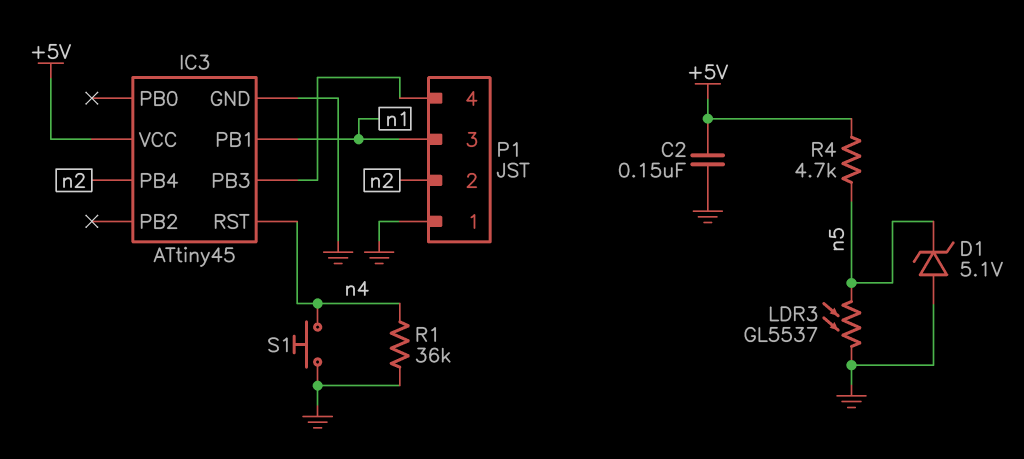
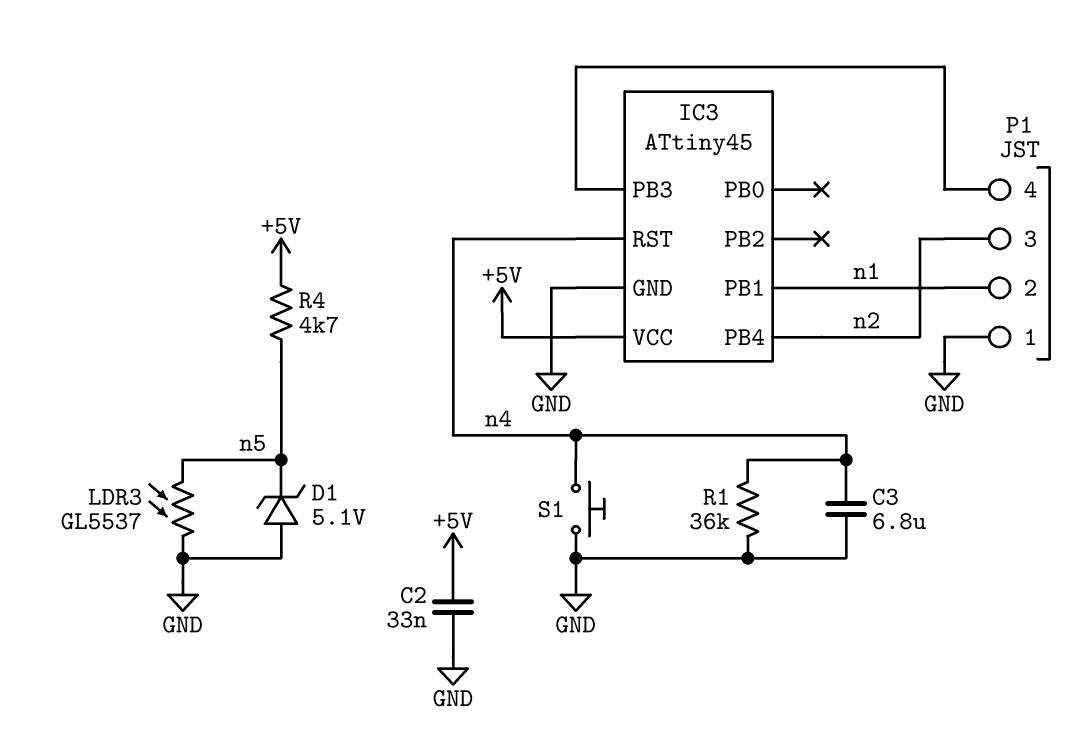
C2: 150nF (+5V, GND) -> 33nF (+5V, GND)
C3: none -> 6.8uF (GND, n4)
P1 pin 2: n2 -> n1
P1 pin 3: n1 -> n2

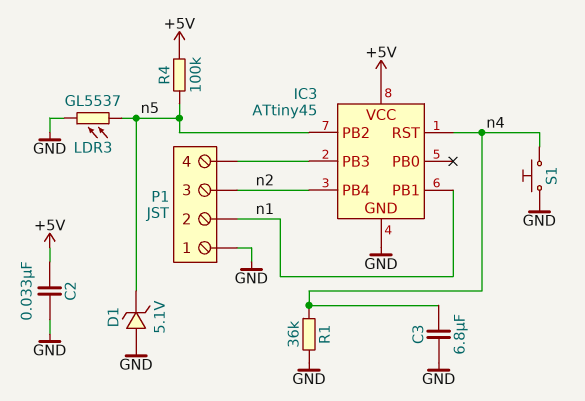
IC3 pin PB2: none -> n5
R4: 4.7k (+5V, n5) -> 100k (+5V, n5)

